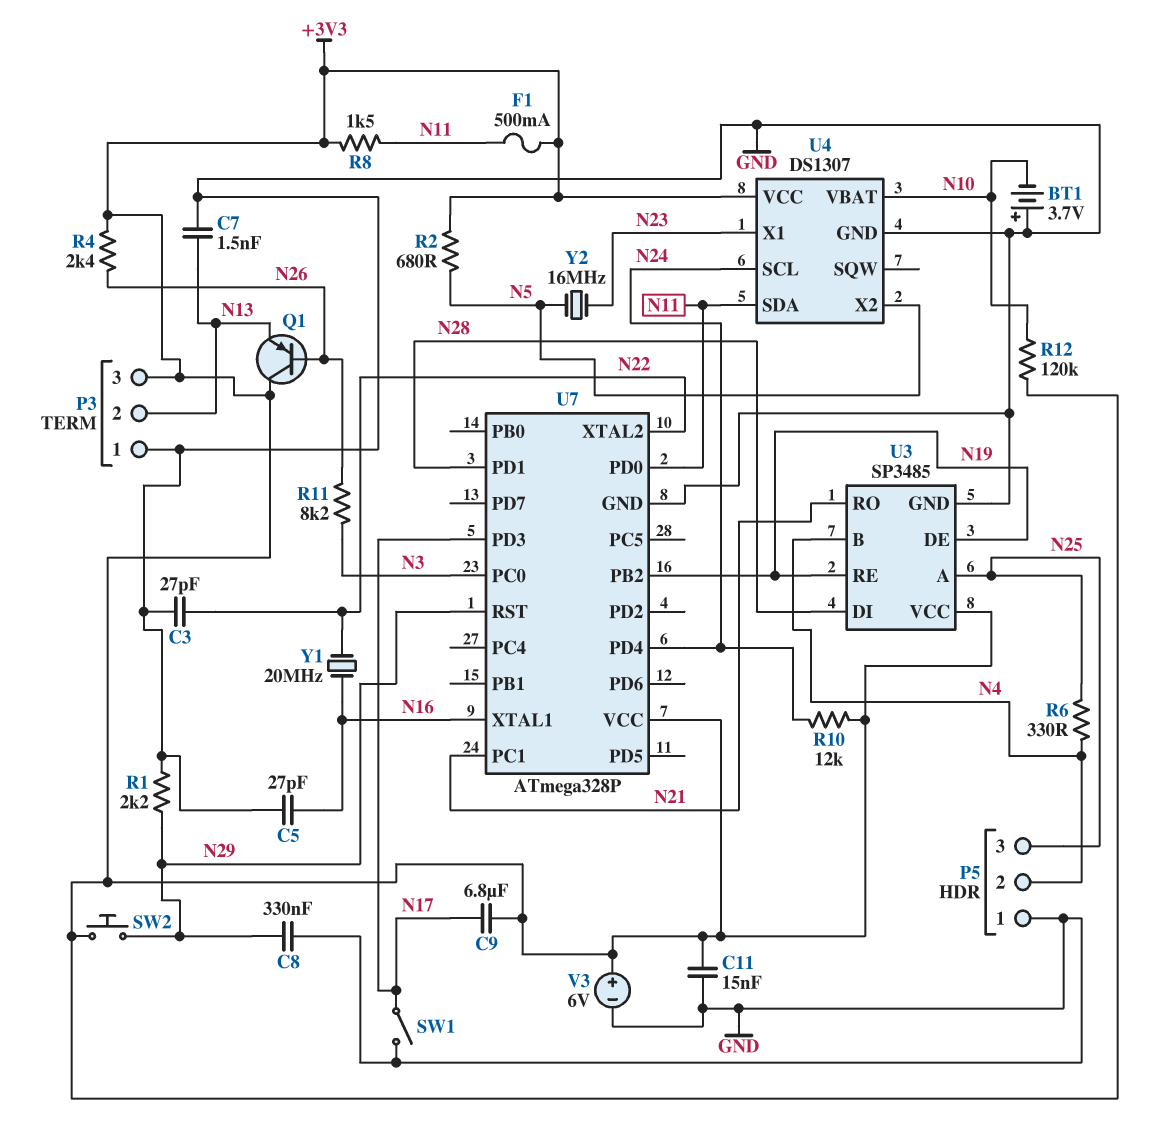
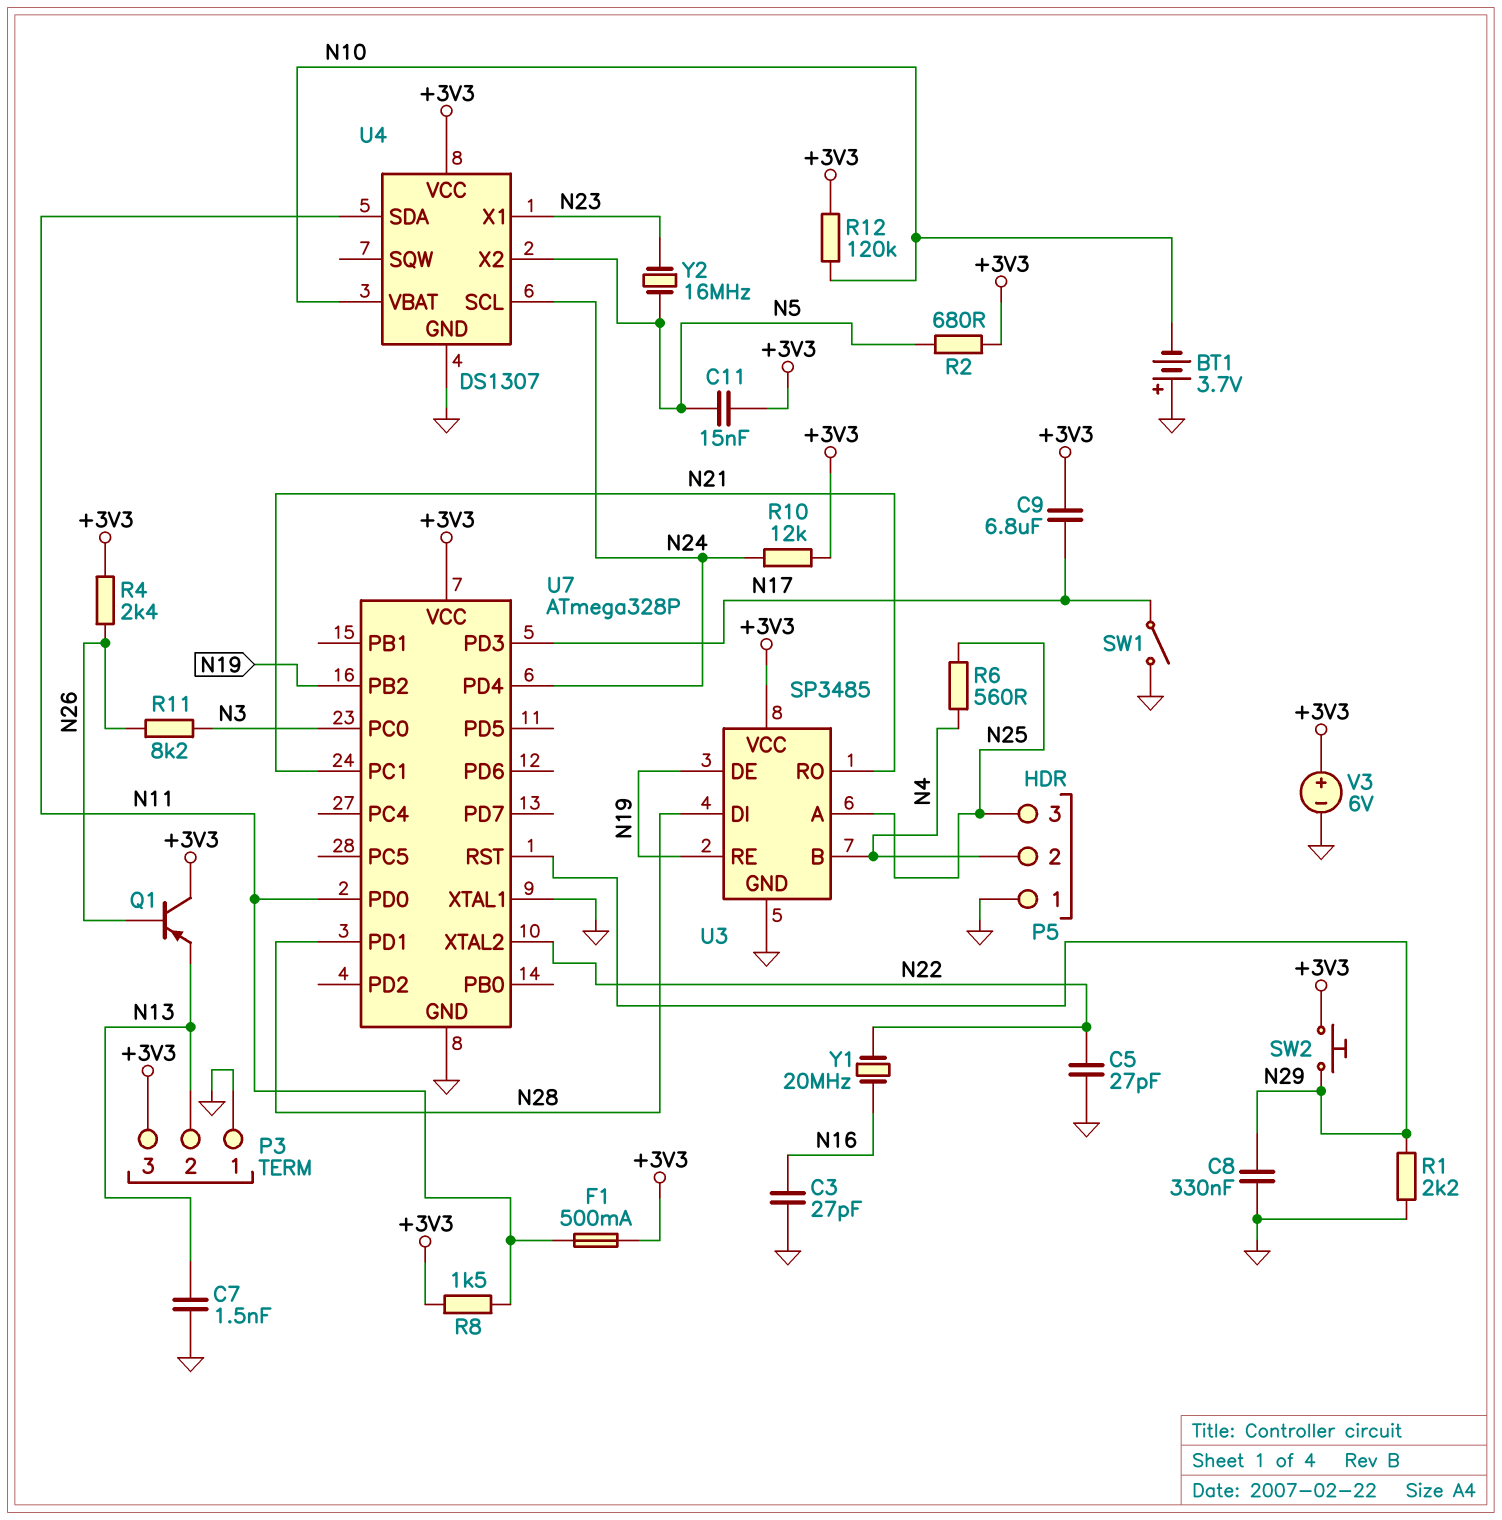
C3: 27pF (GND, N22) -> 27pF (GND, N16)
C5: 27pF (GND, N16) -> 27pF (GND, N22)
C11: 15nF (+3V3, GND) -> 15nF (+3V3, N5)
R6: 330 (N4, N25) -> 560 (N4, N25)
U7 pin XTAL1: N16 -> GND

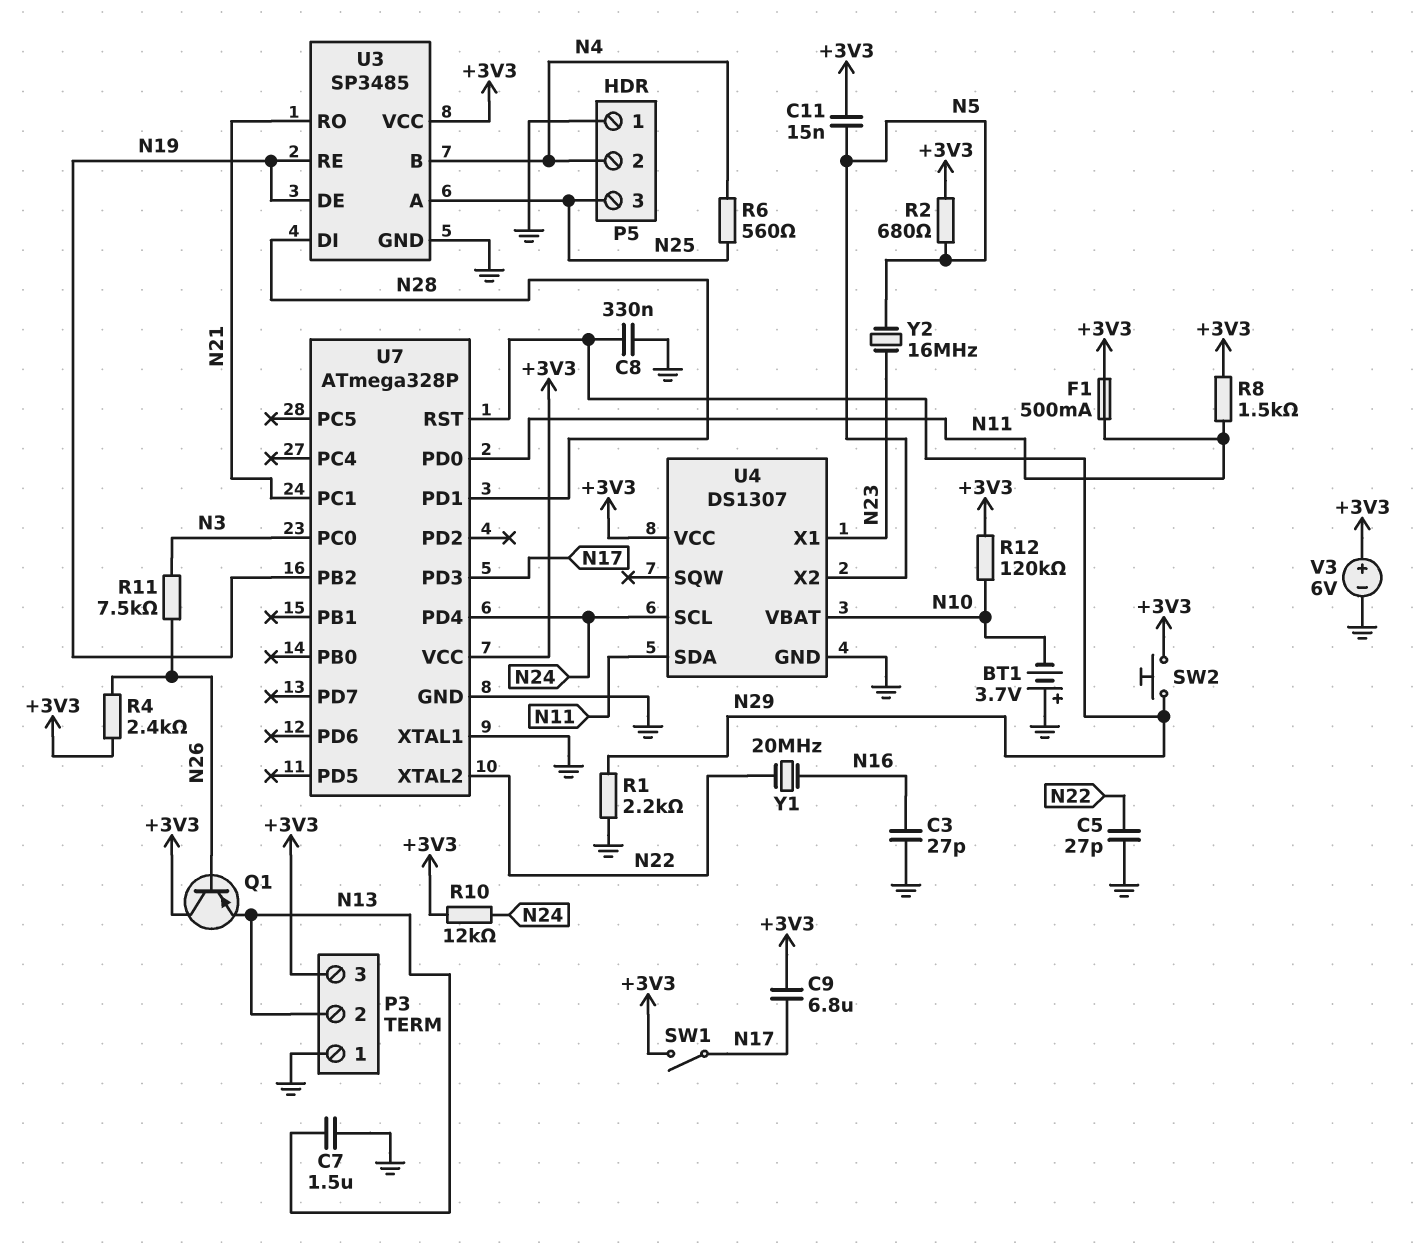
C7: 1.5nF (GND, N13) -> 1.5uF (GND, N13)
R11: 8.2k (N3, N26) -> 7.5k (N3, N26)
SW1: switch (GND, N17) -> switch (+3V3, N17)

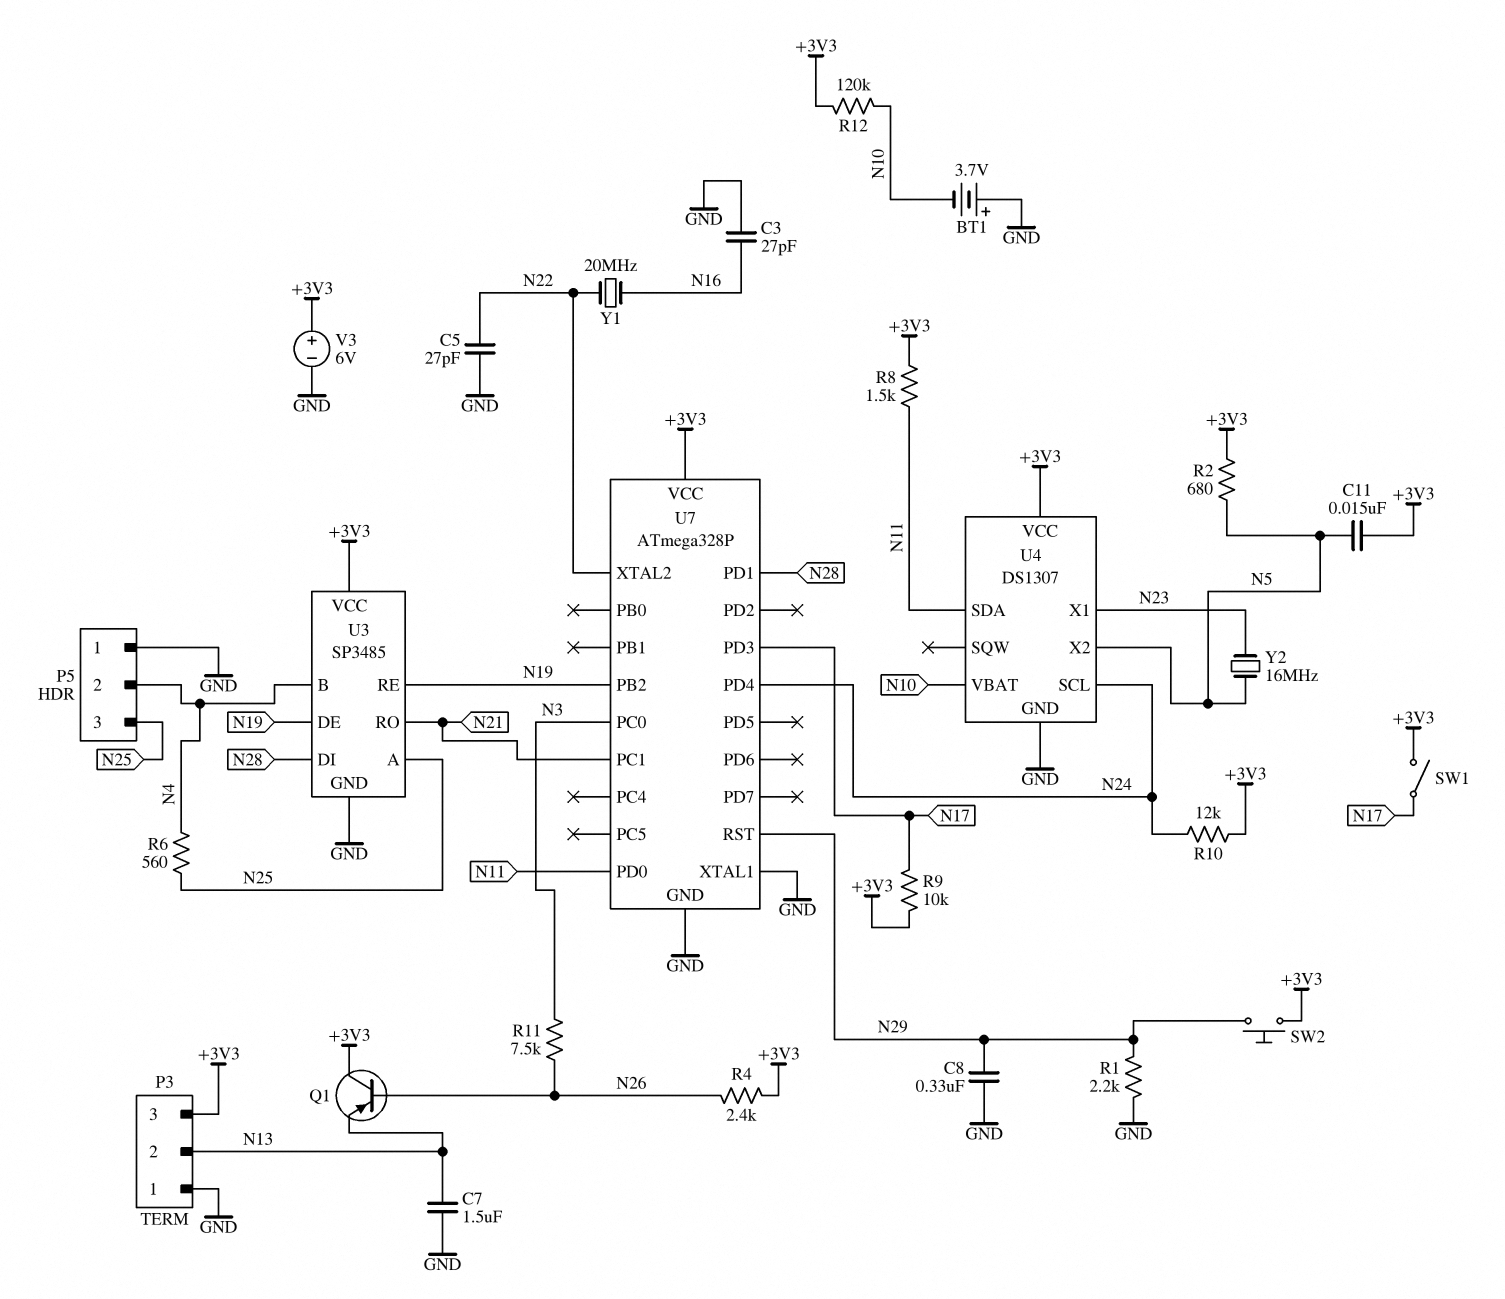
C9: 6.8uF (+3V3, N17) -> none
F1: 500mA (+3V3, N11) -> none
R9: none -> 10k (+3V3, N17)

